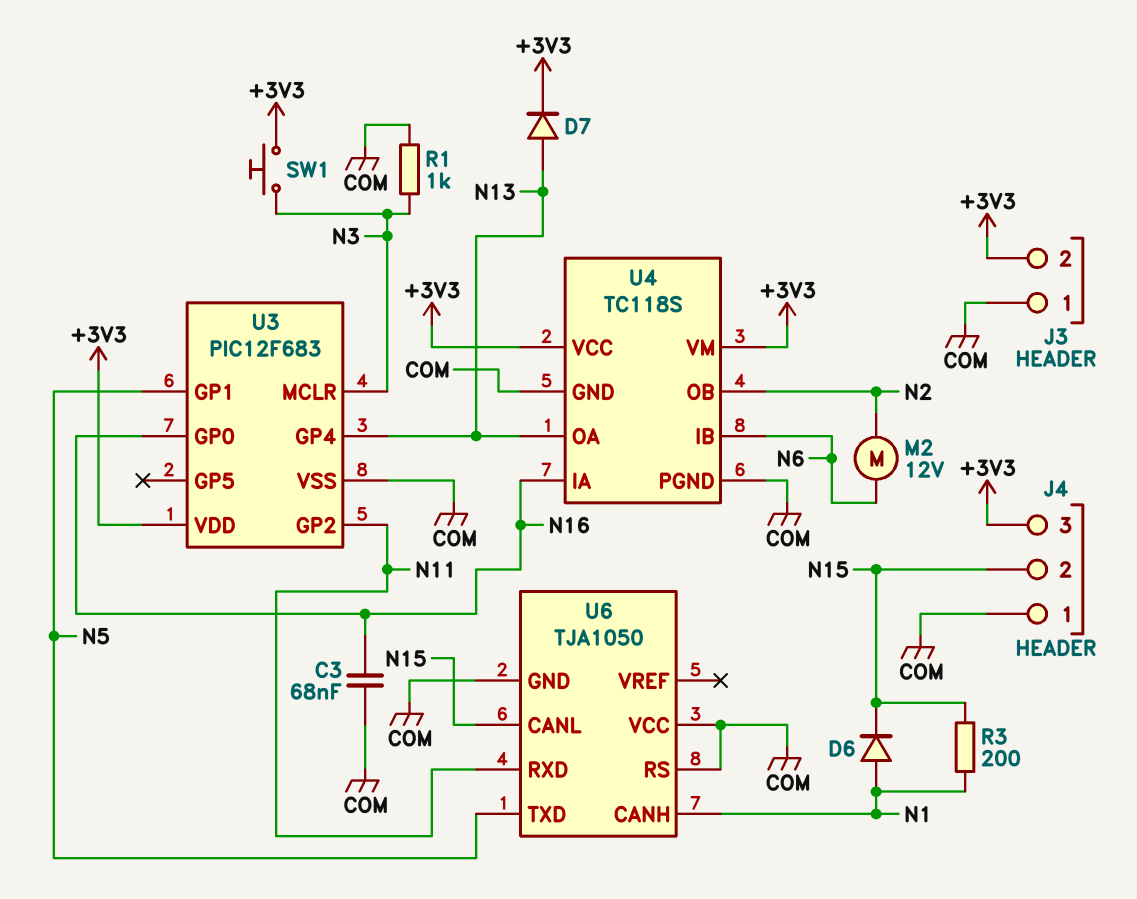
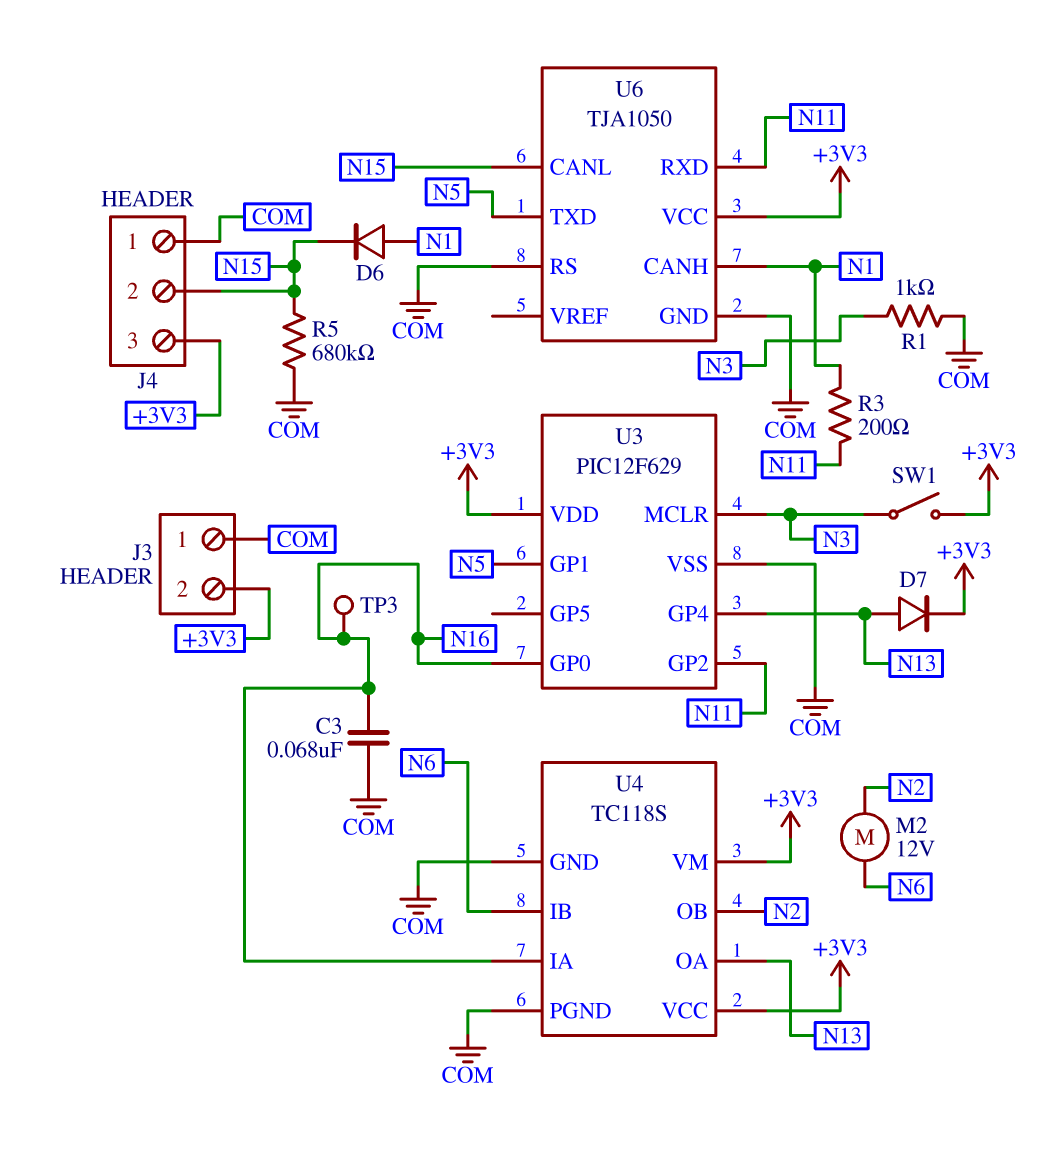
R3: 200 (N1, N15) -> 200 (N1, N11)
R5: none -> 680k (COM, N15)
SW1: button (+3V3, N3) -> switch (+3V3, N3)
TP3: none -> test point (N16)
U3: PIC12F683 -> PIC12F629
U6 pin VCC: COM -> +3V3

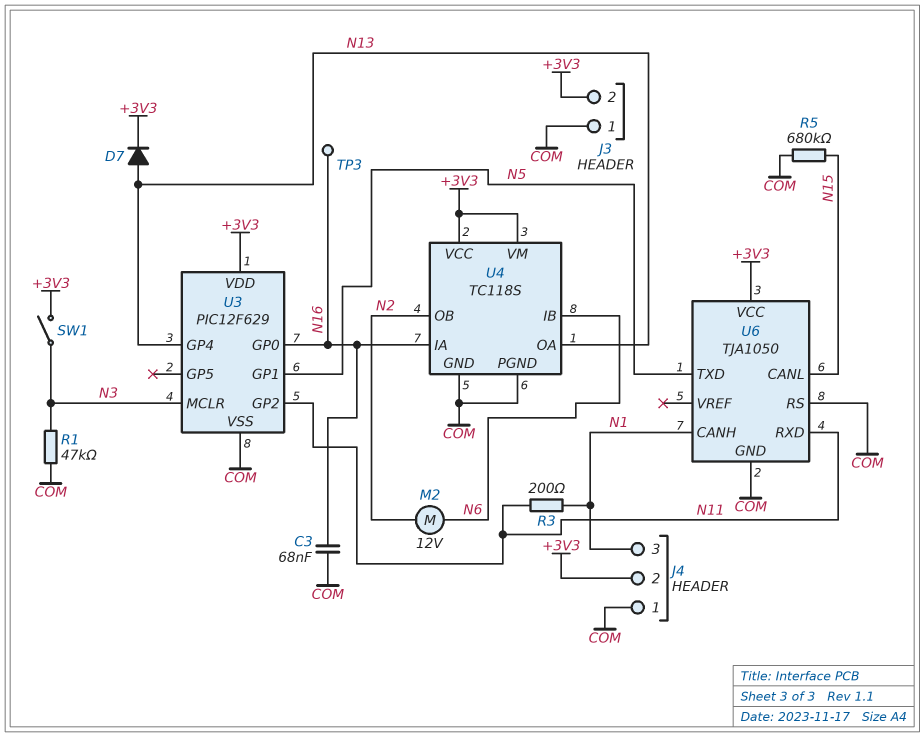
D6: diode (A N1, K N15) -> none
J4 pin 2: N15 -> +3V3
J4 pin 3: +3V3 -> N1
R1: 1k (COM, N3) -> 47k (COM, N3)

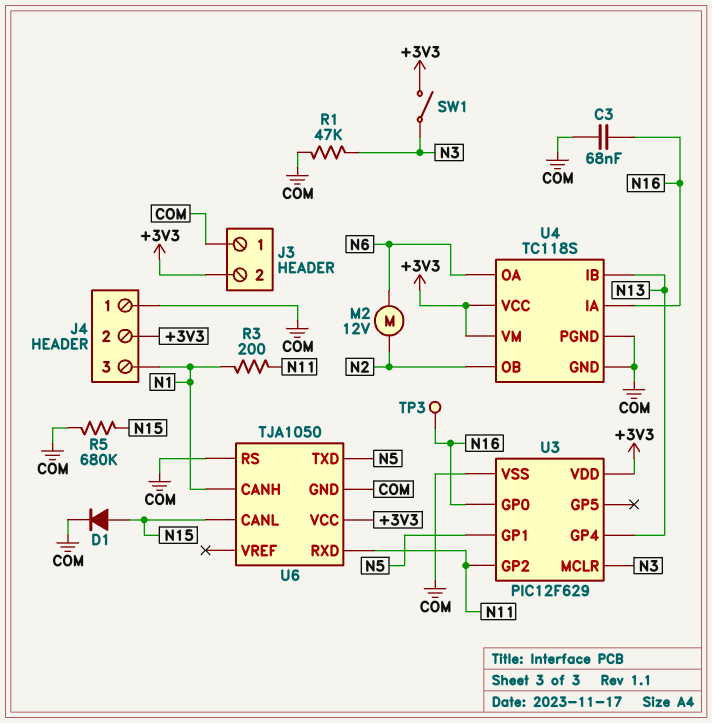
D1: none -> diode (A N15, K COM)
D7: diode (A N13, K +3V3) -> none
U4 pin IB: N6 -> N13
U4 pin OA: N13 -> N6

